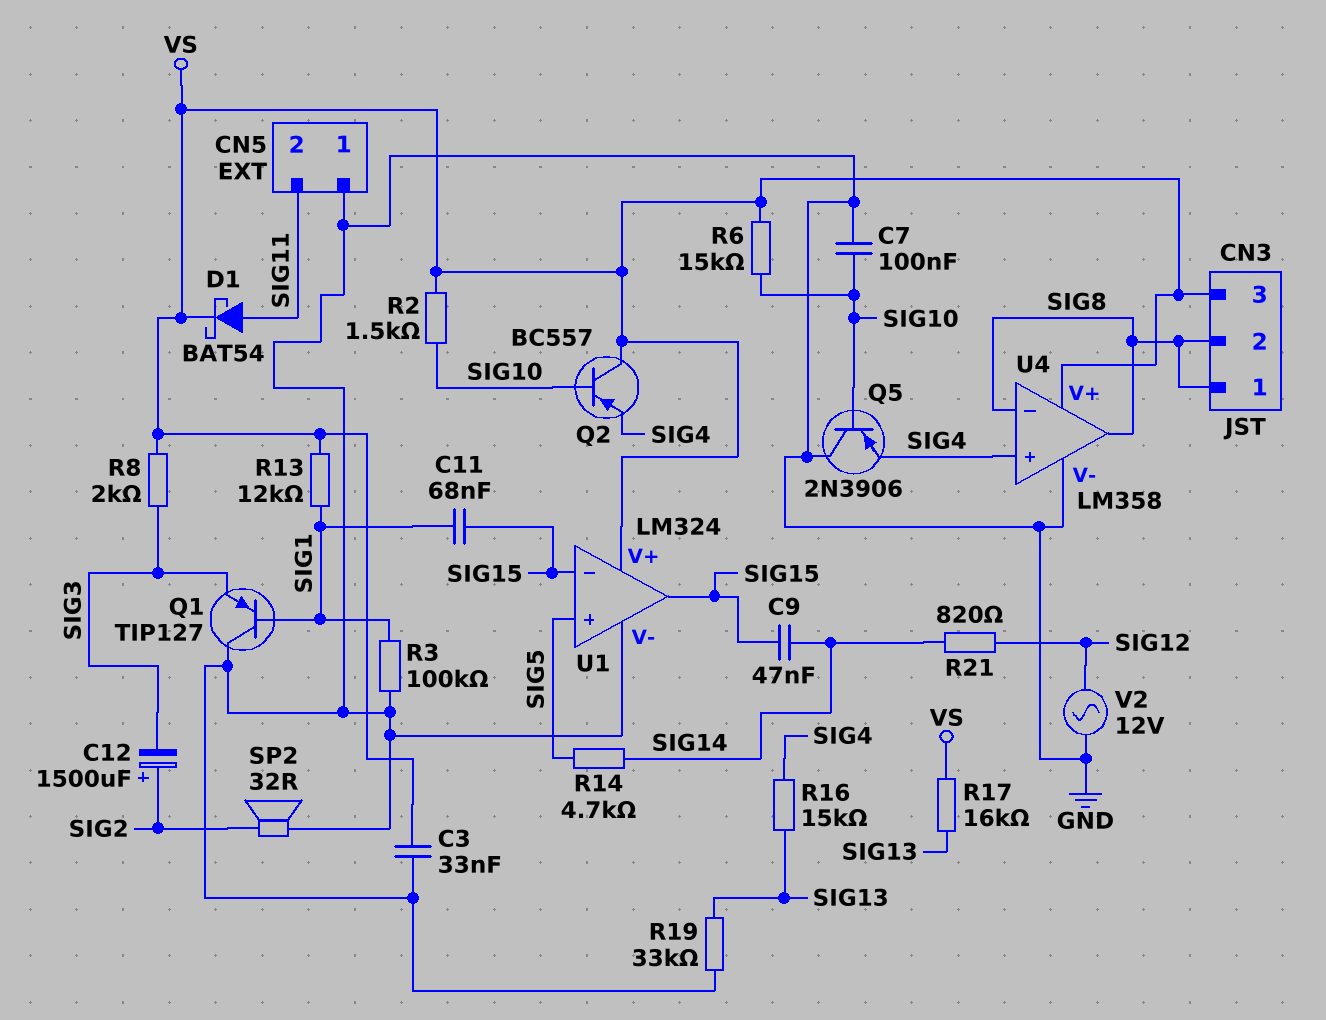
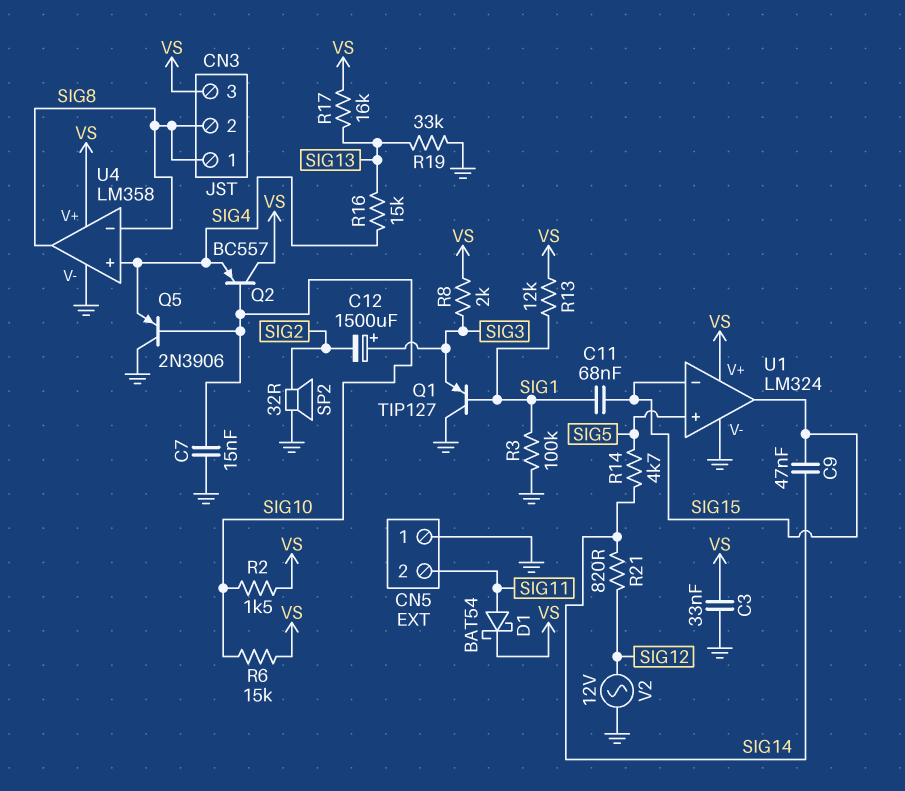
C7: 100nF (GND, SIG10) -> 15nF (GND, SIG10)
C12: 1500uF (plus SIG2, minus SIG3) -> 1500uF (plus SIG3, minus SIG2)

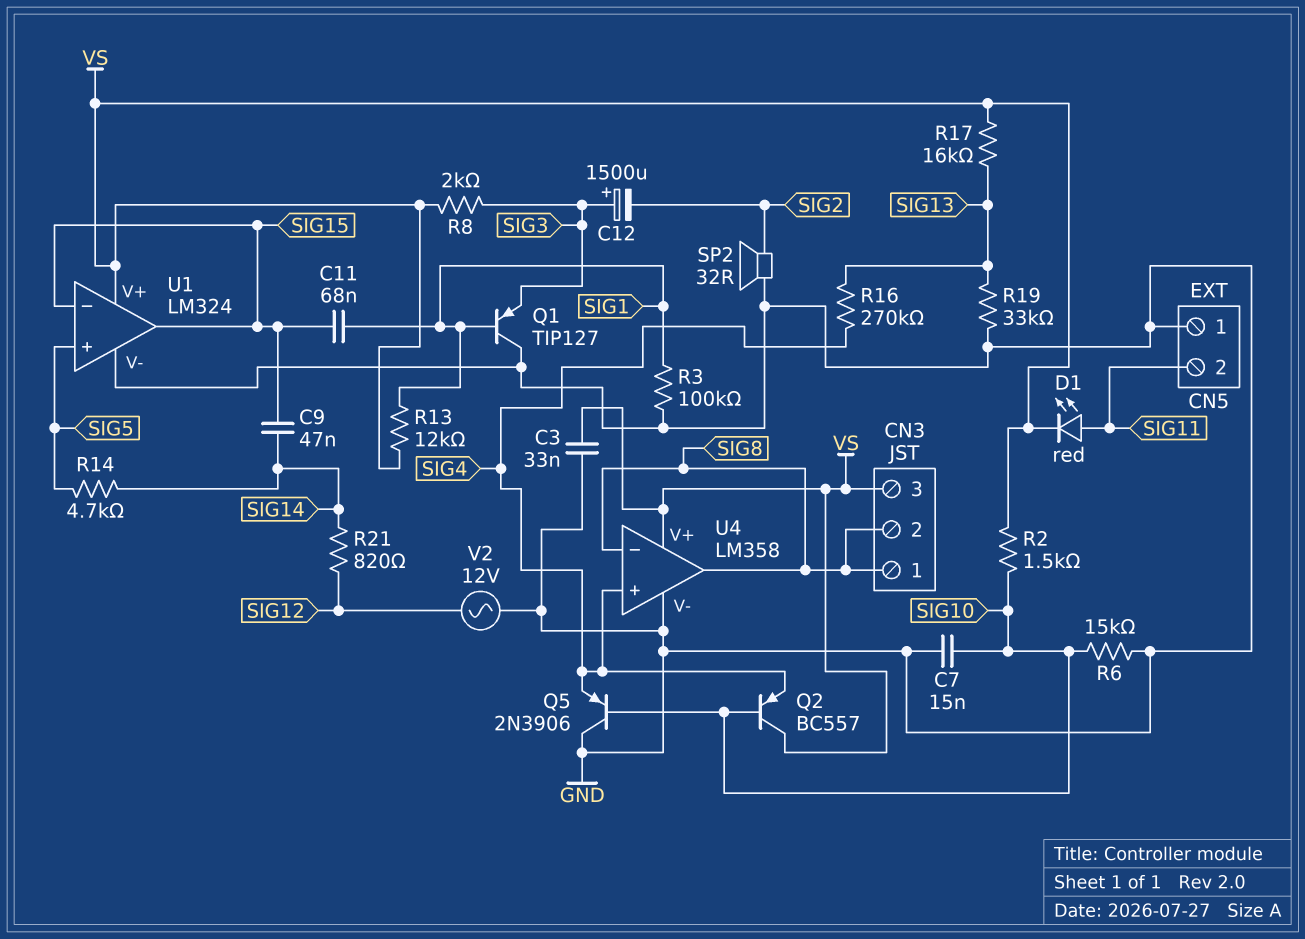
D1: schottky BAT54 (A SIG11, K VS) -> LED red (A SIG11, K VS)
R6: 15k (SIG10, VS) -> 15k (GND, SIG10)
R16: 15k (SIG4, SIG13) -> 270k (SIG4, SIG13)

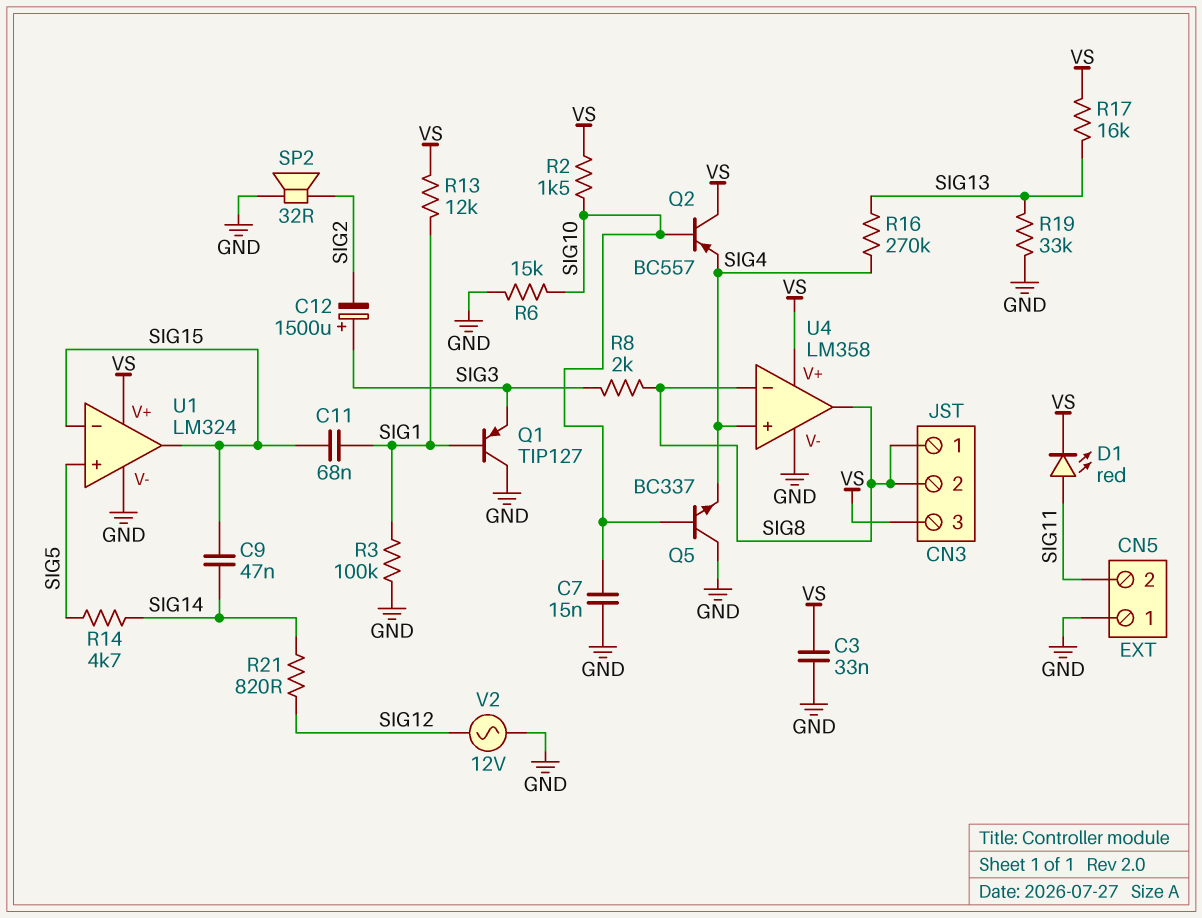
Q5: PNP 2N3906 (B SIG10, C GND, E SIG4) -> NPN BC337 (B SIG10, C GND, E SIG4)
R8: 2k (SIG3, VS) -> 2k (SIG3, SIG8)

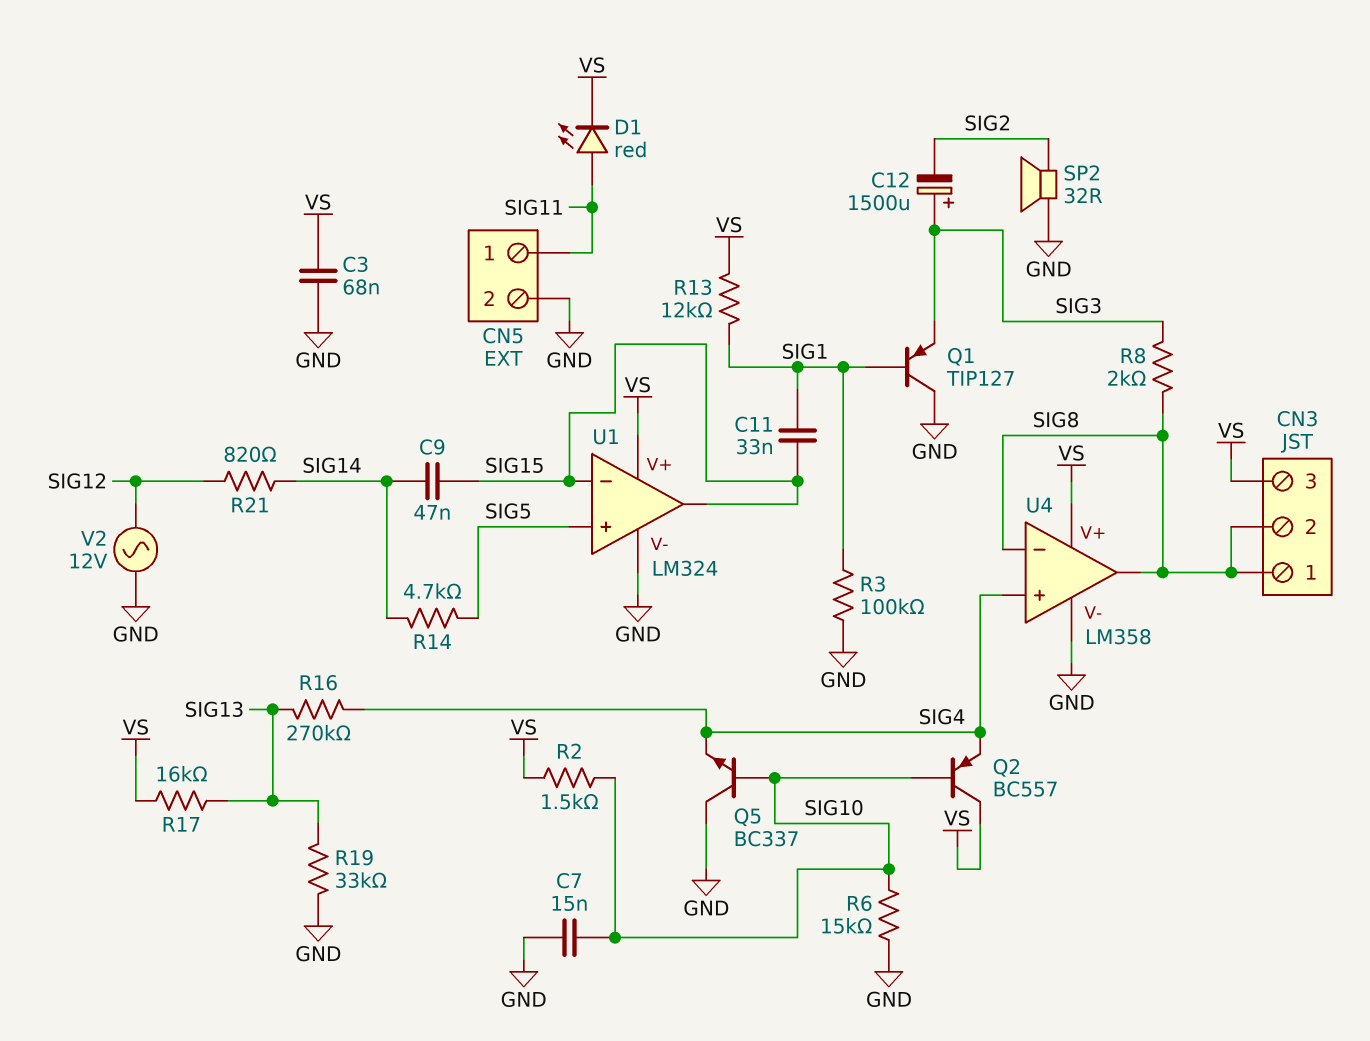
C3: 33nF (GND, VS) -> 68nF (GND, VS)
C11: 68nF (SIG1, SIG15) -> 33nF (SIG1, SIG15)
CN5 pin 1: GND -> SIG11
CN5 pin 2: SIG11 -> GND

